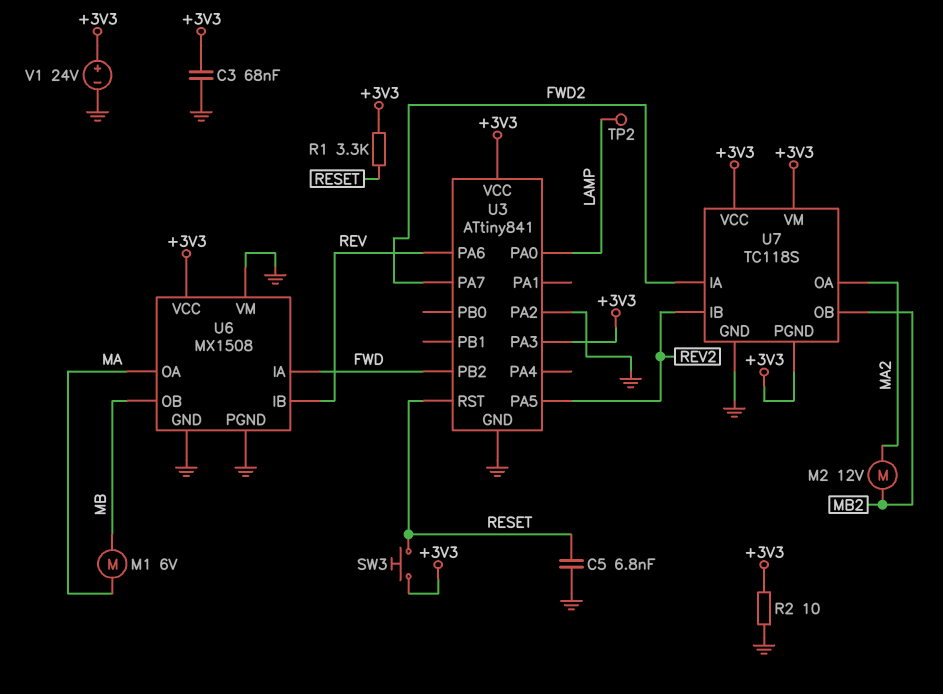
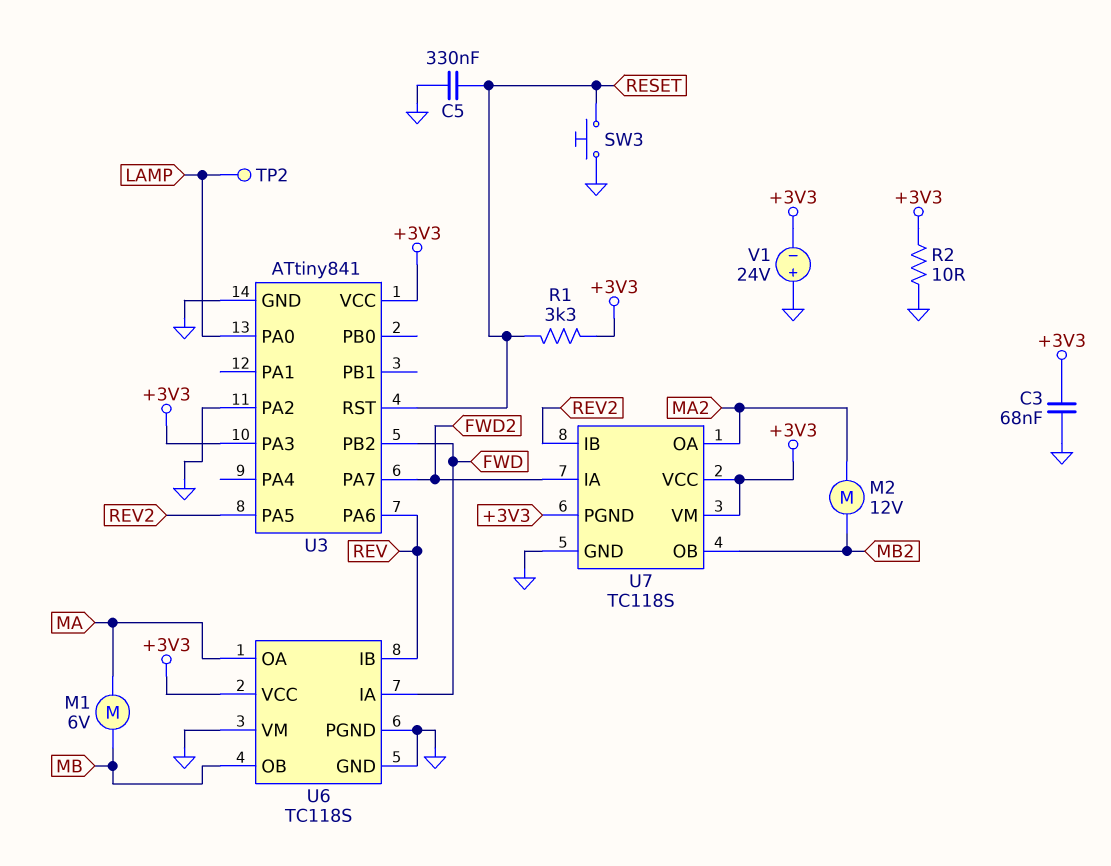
C5: 6.8nF (GND, RESET) -> 330nF (GND, RESET)
SW3: button (+3V3, RESET) -> button (GND, RESET)
U6: MX1508 -> TC118S
V1: 24V (plus +3V3, minus GND) -> 24V (plus GND, minus +3V3)

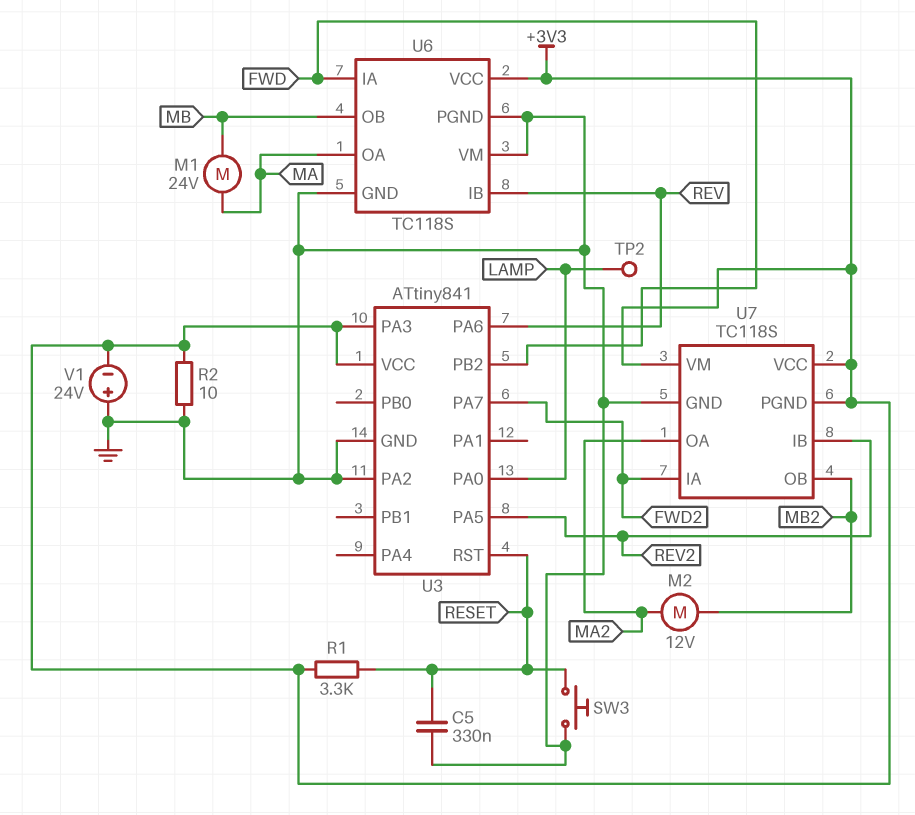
C3: 68nF (+3V3, GND) -> none
M1: motor 6V (MA, MB) -> motor 24V (MA, MB)

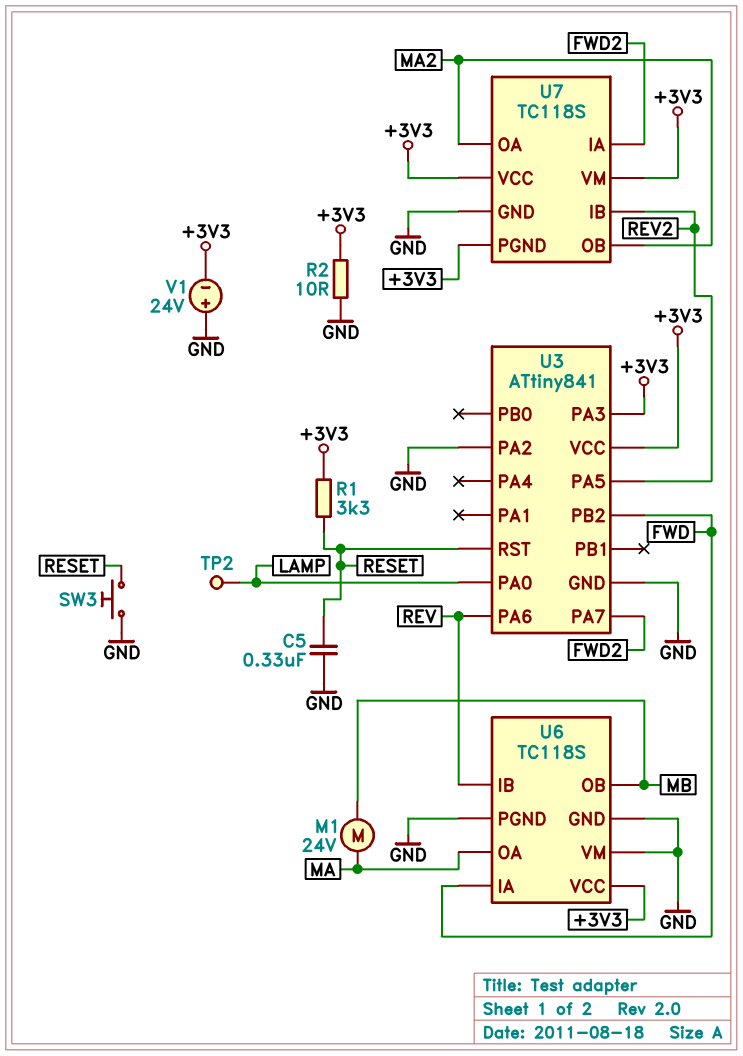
M2: motor 12V (MA2, MB2) -> none
U7 pin OB: MB2 -> MA2

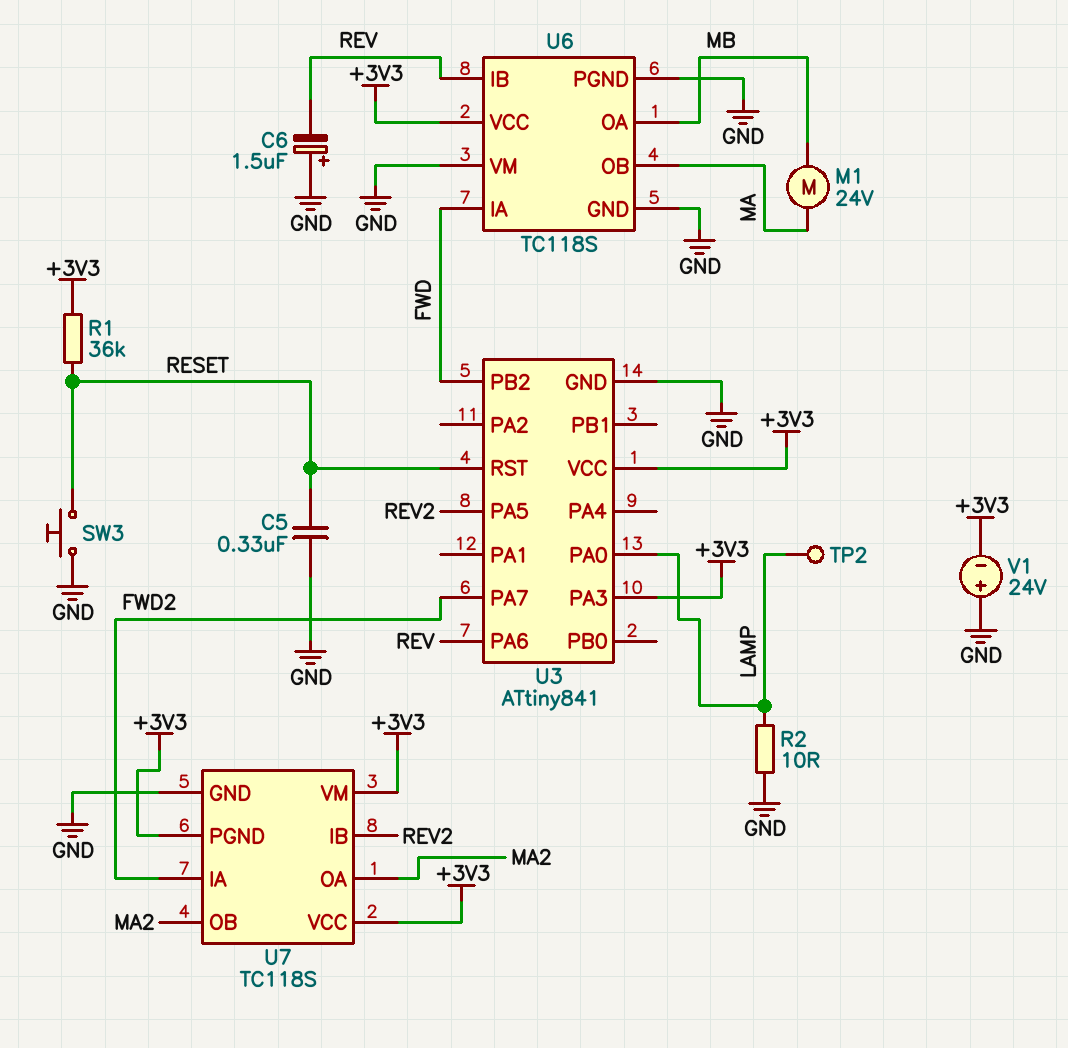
C6: none -> 1.5uF (plus GND, minus REV)
R1: 3.3k (+3V3, RESET) -> 36k (+3V3, RESET)
R2: 10 (+3V3, GND) -> 10 (GND, LAMP)
U3 pin PA2: GND -> none
U6 pin OA: MA -> MB
U6 pin OB: MB -> MA

